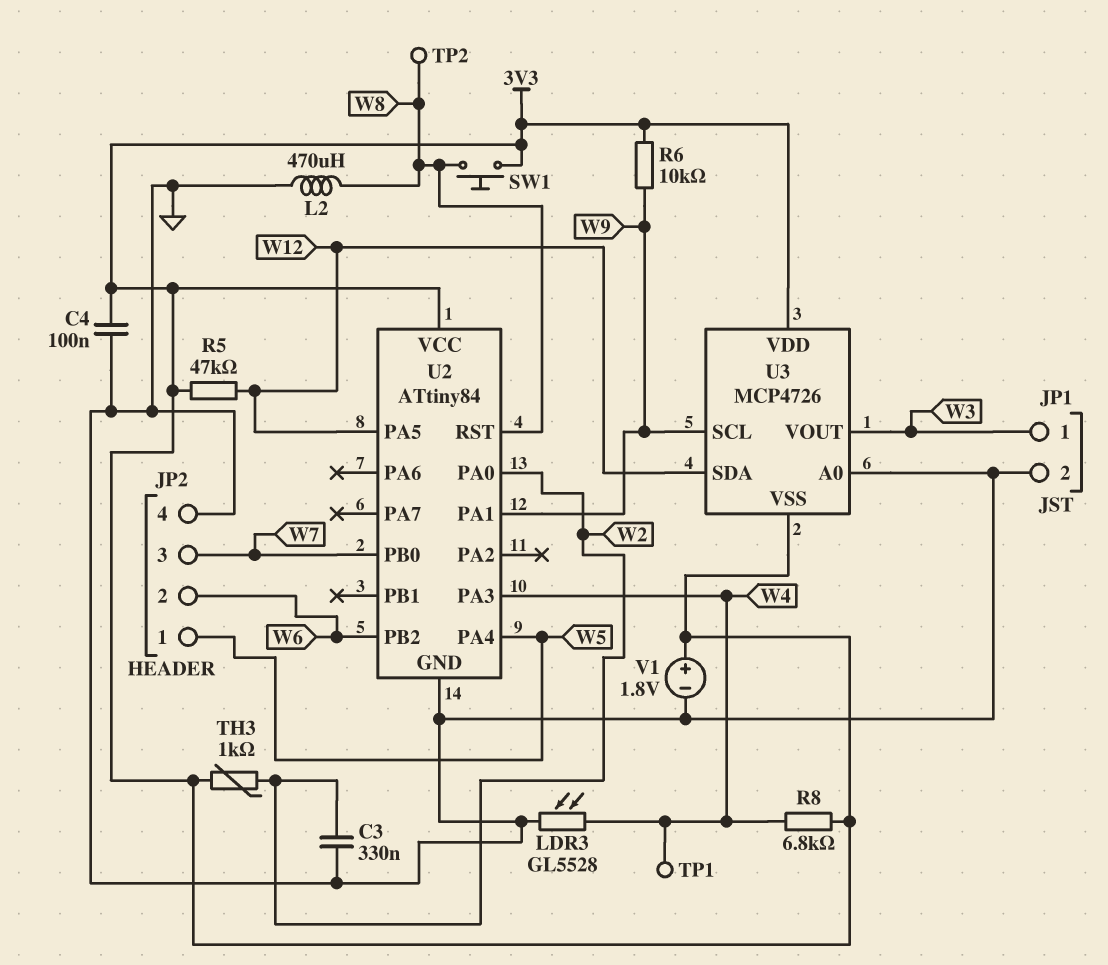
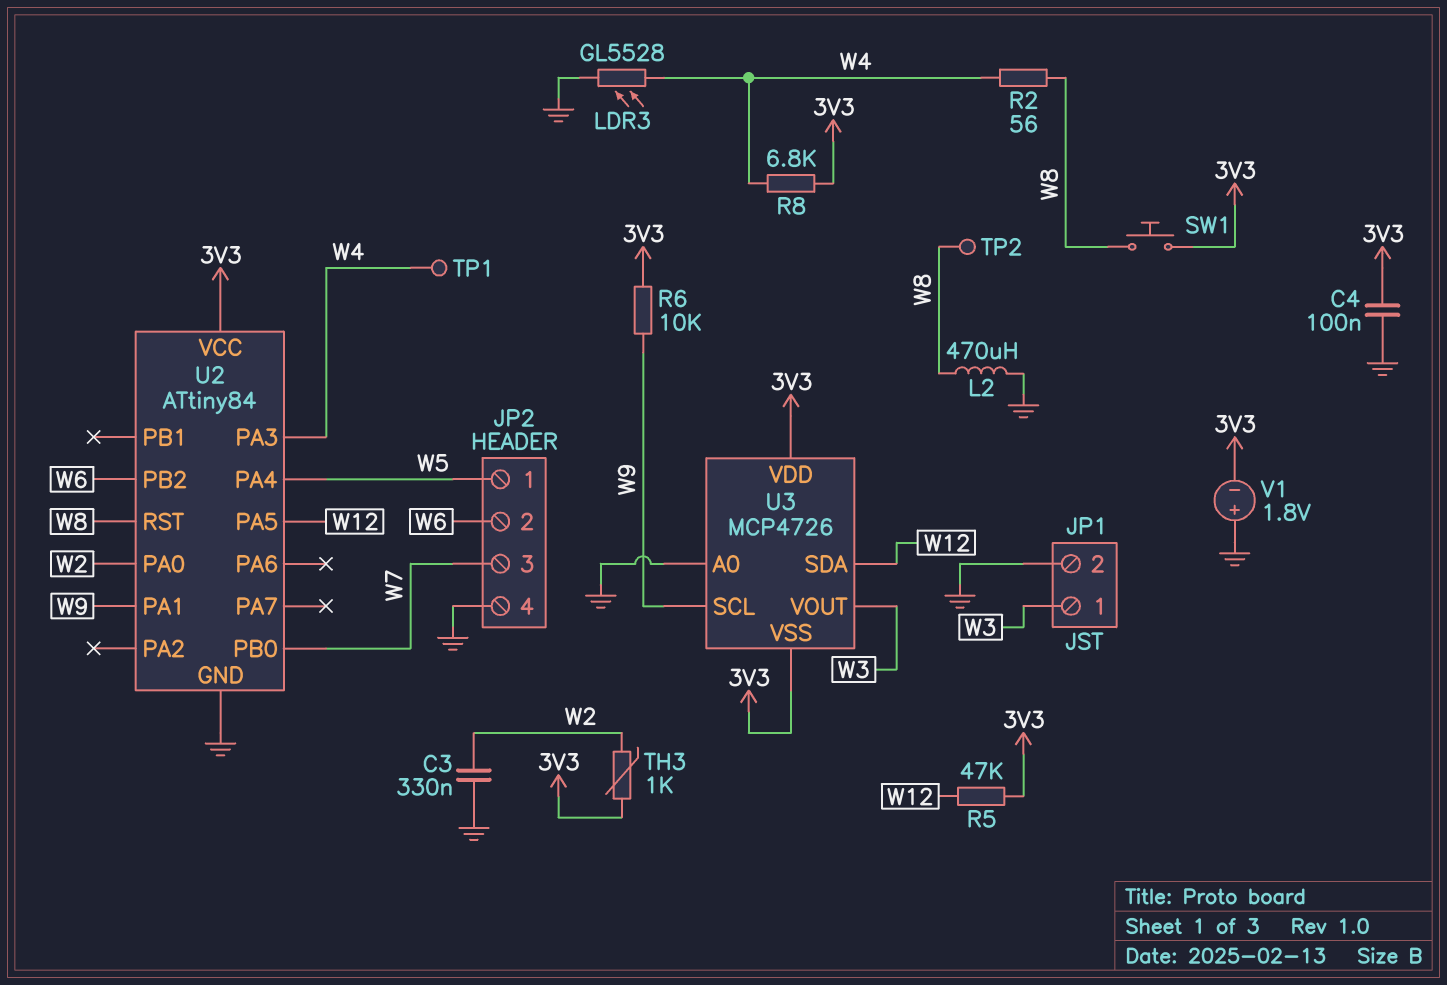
R2: none -> 56 (W4, W8)
V1: 1.8V (plus 3V3, minus GND) -> 1.8V (plus GND, minus 3V3)

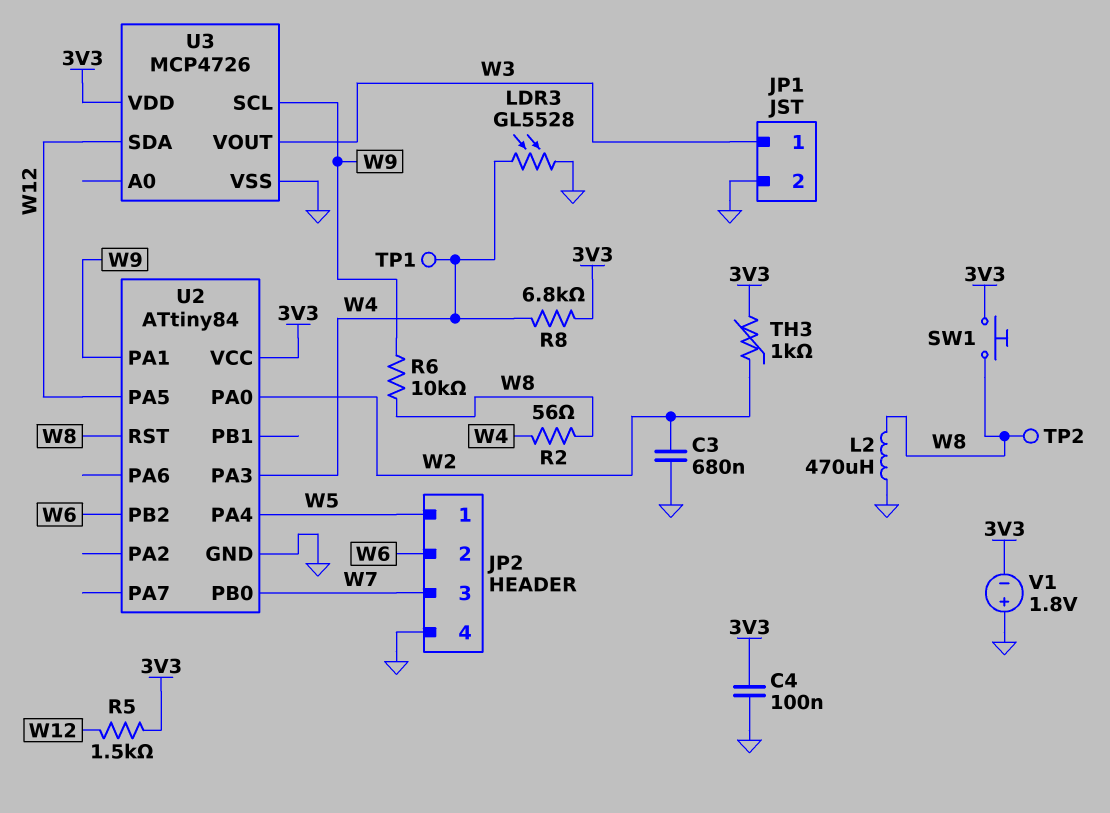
C3: 330nF (GND, W2) -> 680nF (GND, W2)
R5: 47k (3V3, W12) -> 1.5k (3V3, W12)
R6: 10k (3V3, W9) -> 10k (W8, W9)
U3 pin A0: GND -> none
U3 pin VSS: 3V3 -> GND

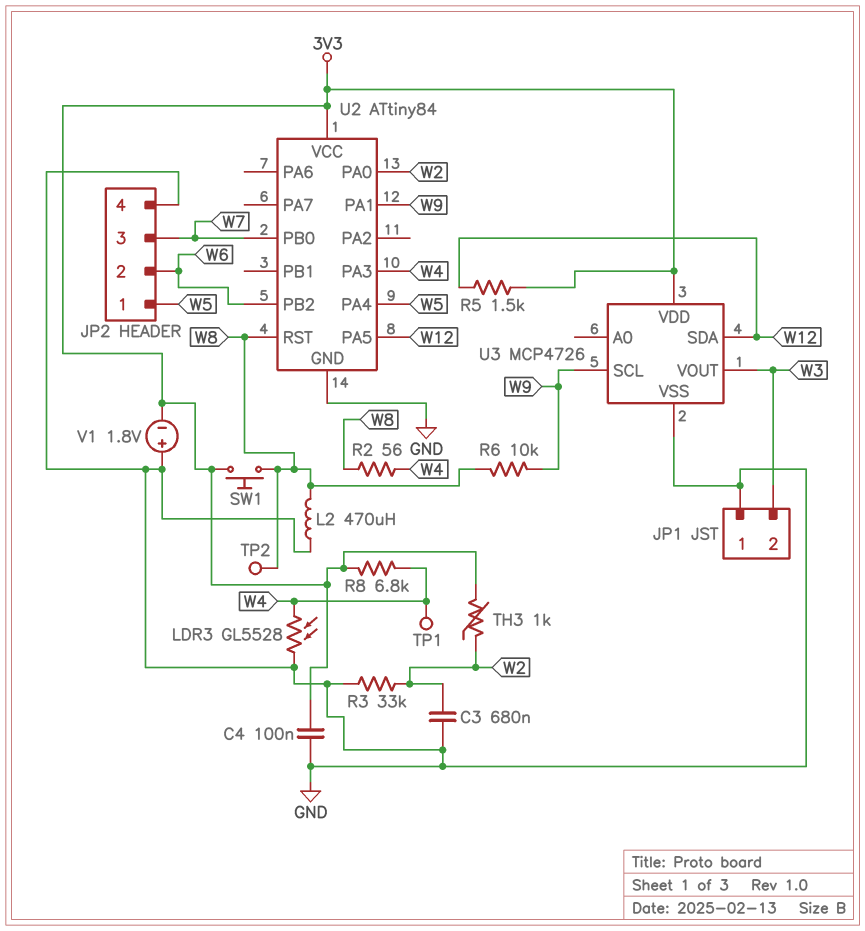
JP1 pin 1: W3 -> GND
JP1 pin 2: GND -> W3
R3: none -> 33k (GND, W2)

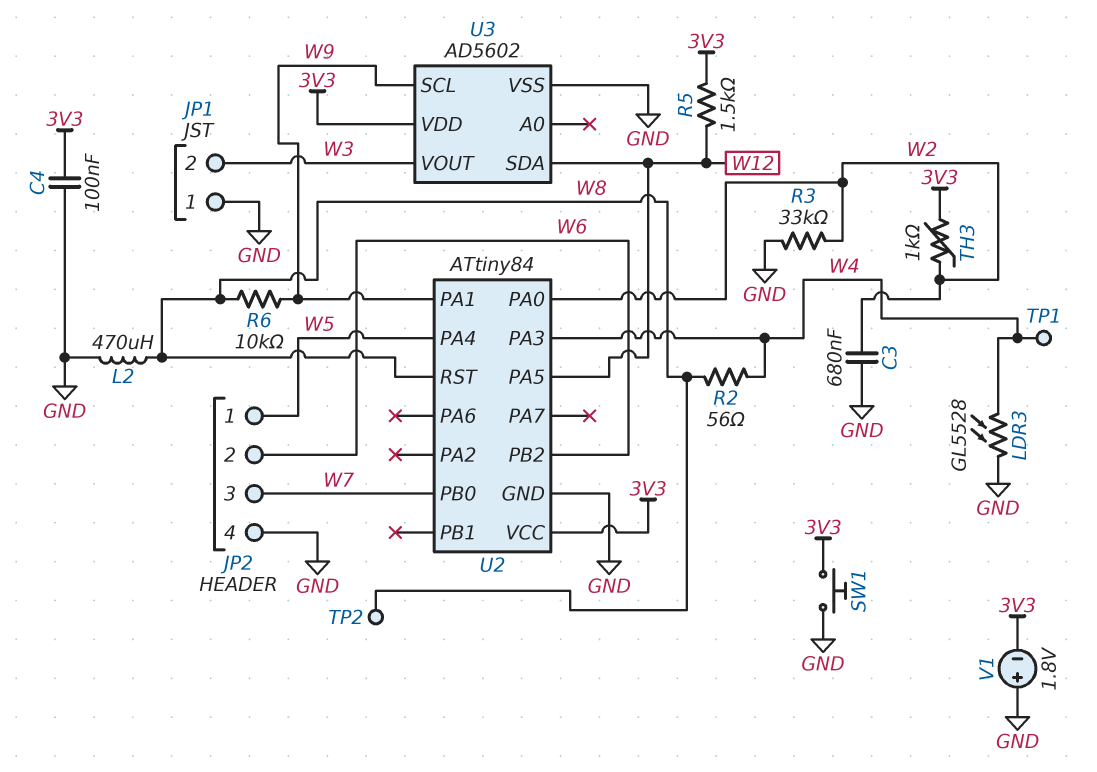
R8: 6.8k (3V3, W4) -> none
SW1: button (3V3, W8) -> button (3V3, GND)
U3: MCP4726 -> AD5602

